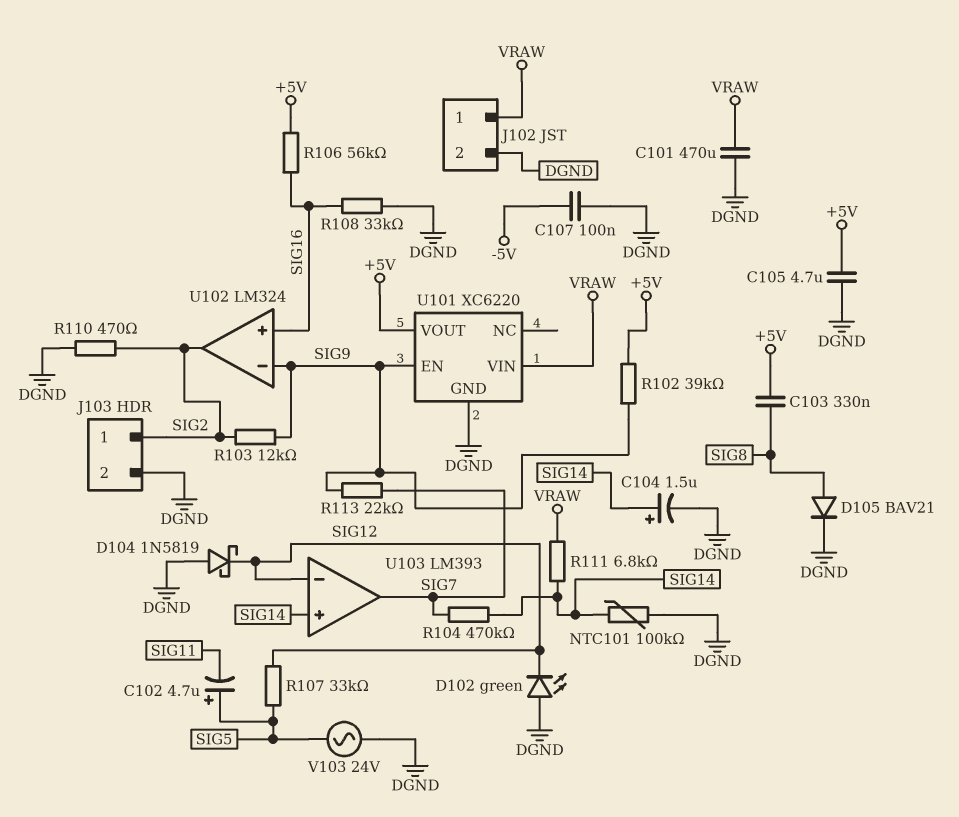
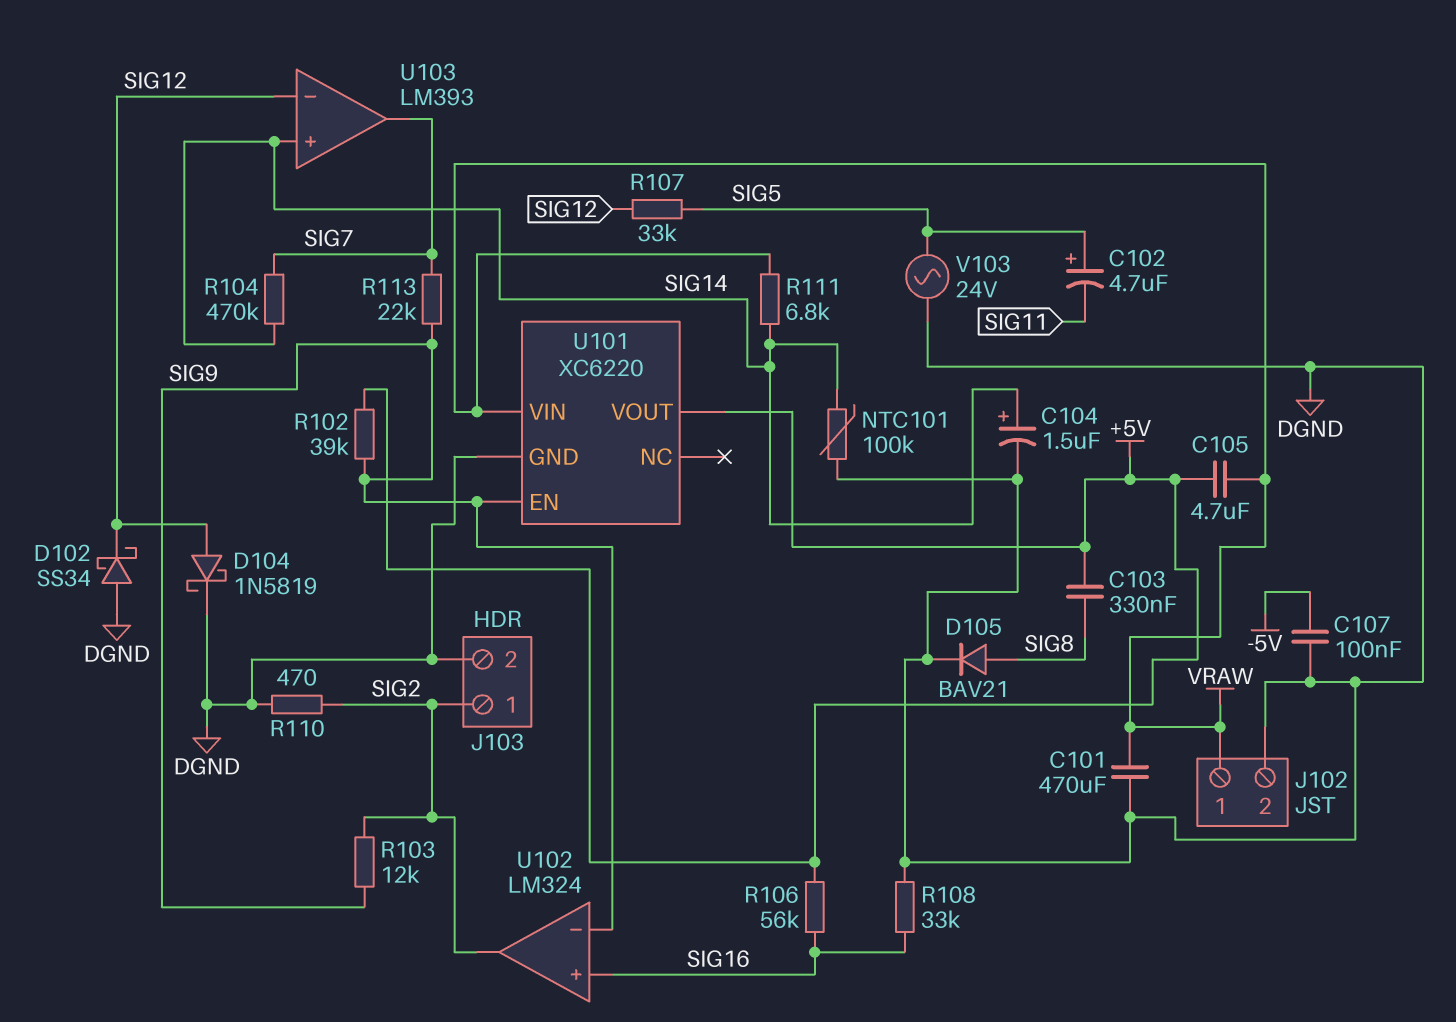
C105: 4.7uF (+5V, DGND) -> 4.7uF (+5V, VRAW)
D102: LED green (A DGND, K SIG12) -> schottky SS34 (A DGND, K SIG12)
D104: schottky 1N5819 (A DGND, K SIG12) -> schottky 1N5819 (A SIG12, K DGND)

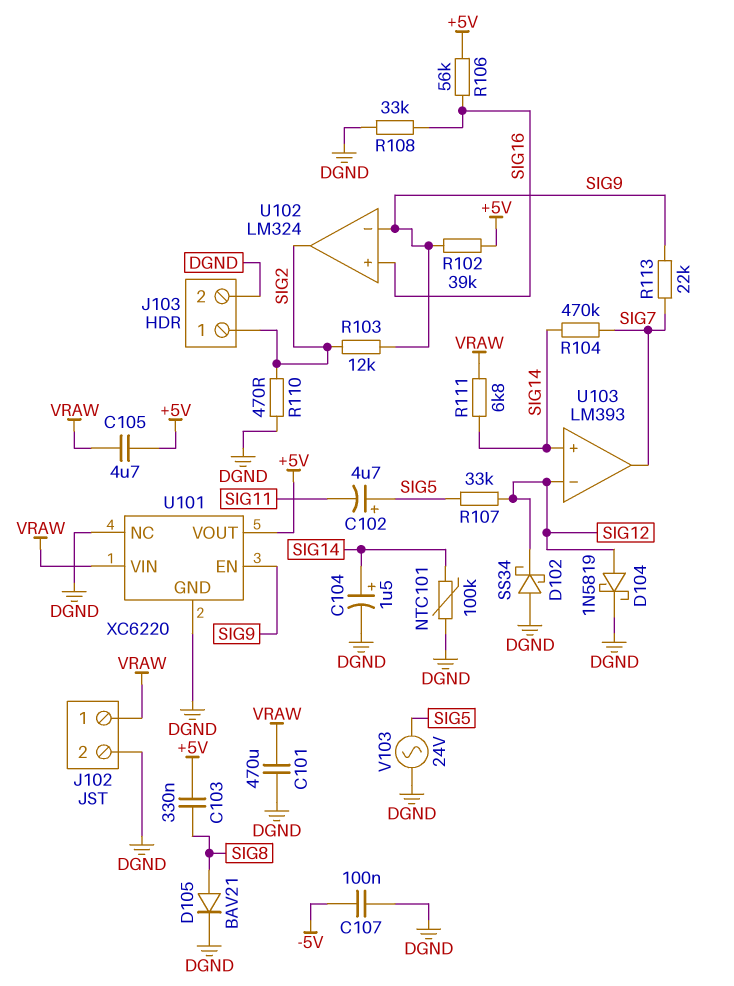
U101 pin NC: none -> DGND

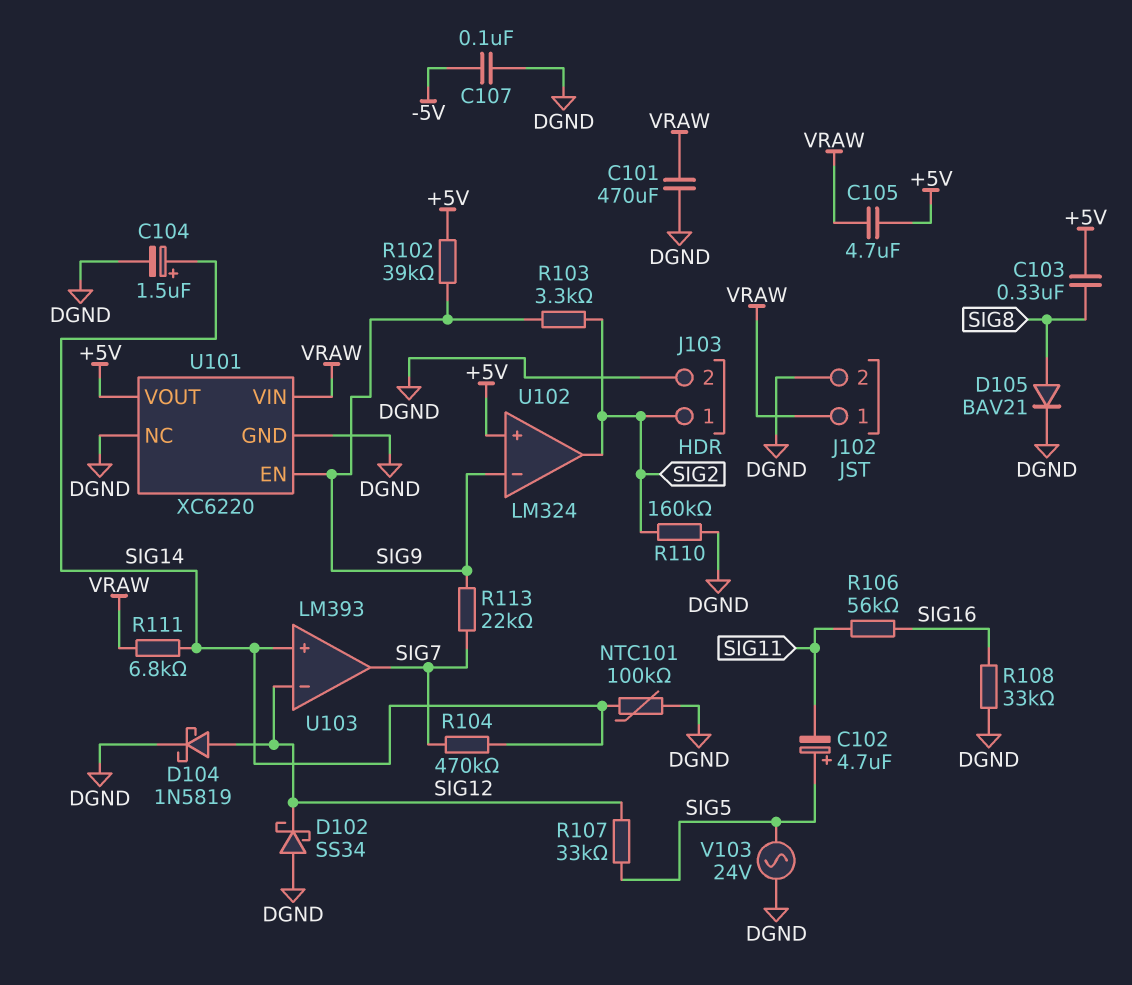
R103: 12k (SIG2, SIG9) -> 3.3k (SIG2, SIG9)
R106: 56k (+5V, SIG16) -> 56k (SIG11, SIG16)
R110: 470 (DGND, SIG2) -> 160k (DGND, SIG2)
U102 pin in+: SIG16 -> +5V

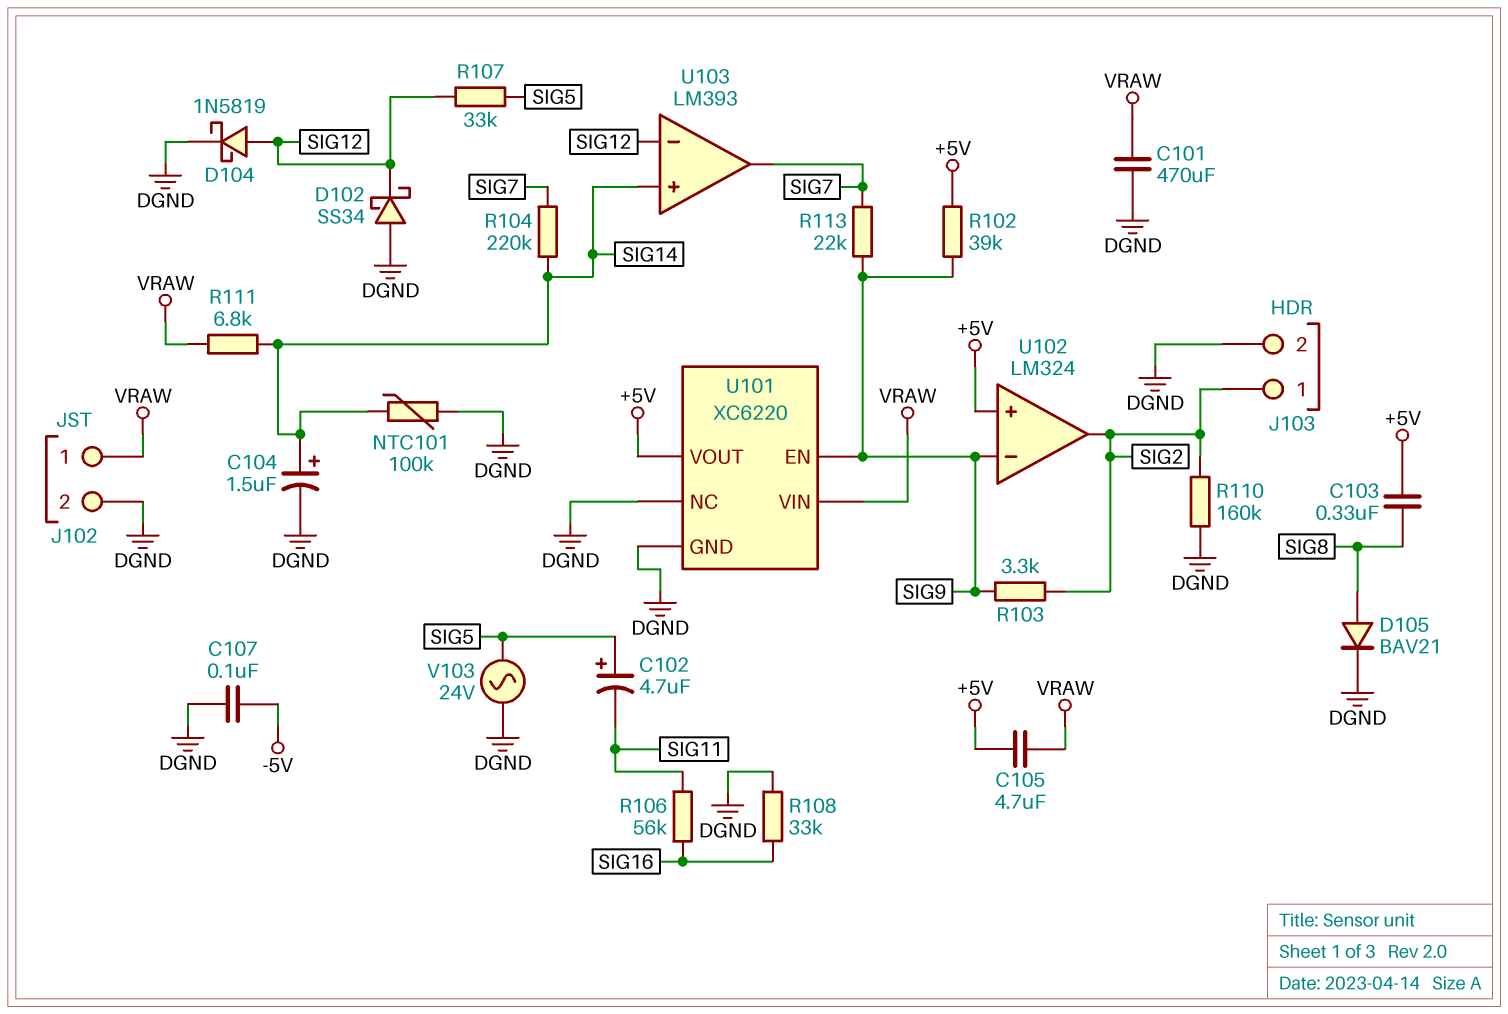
R104: 470k (SIG7, SIG14) -> 220k (SIG7, SIG14)

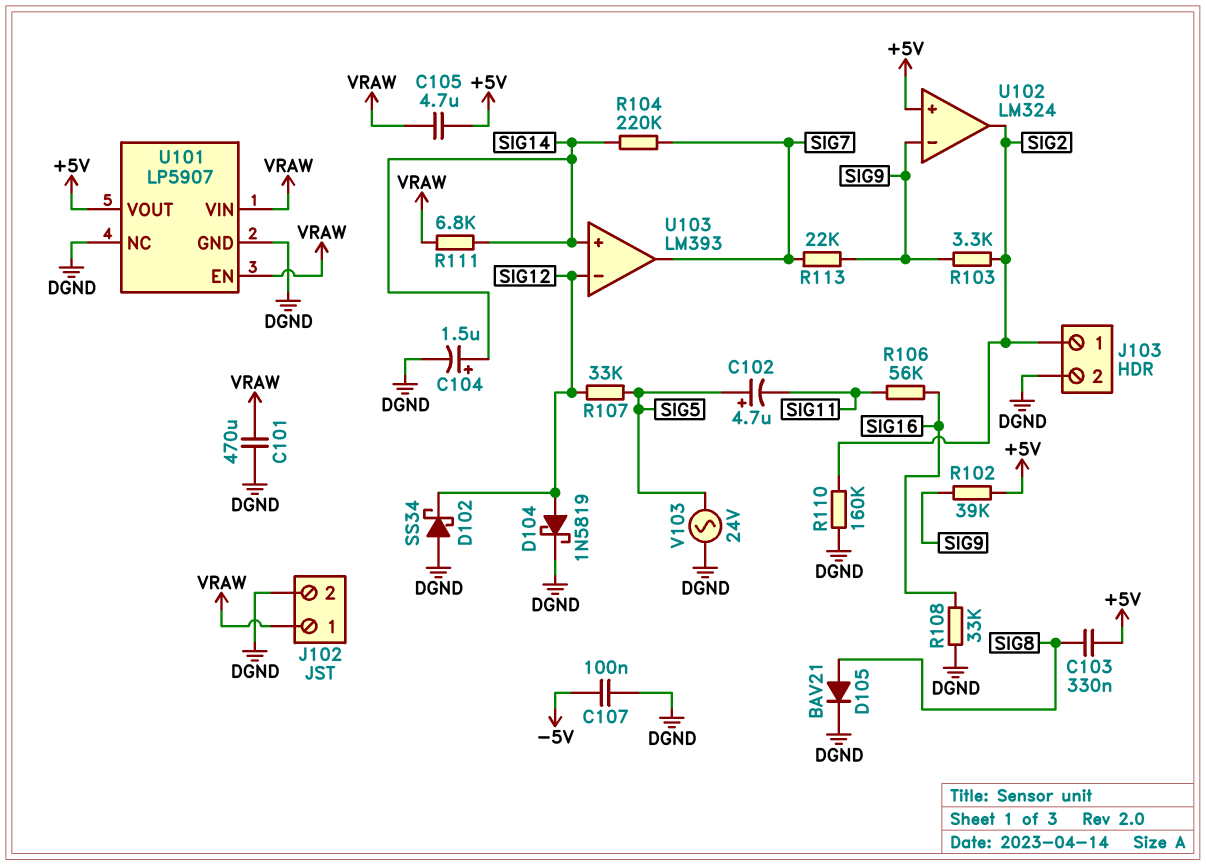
NTC101: 100k (DGND, SIG14) -> none
U101: XC6220 -> LP5907
U101 pin EN: SIG9 -> VRAW

